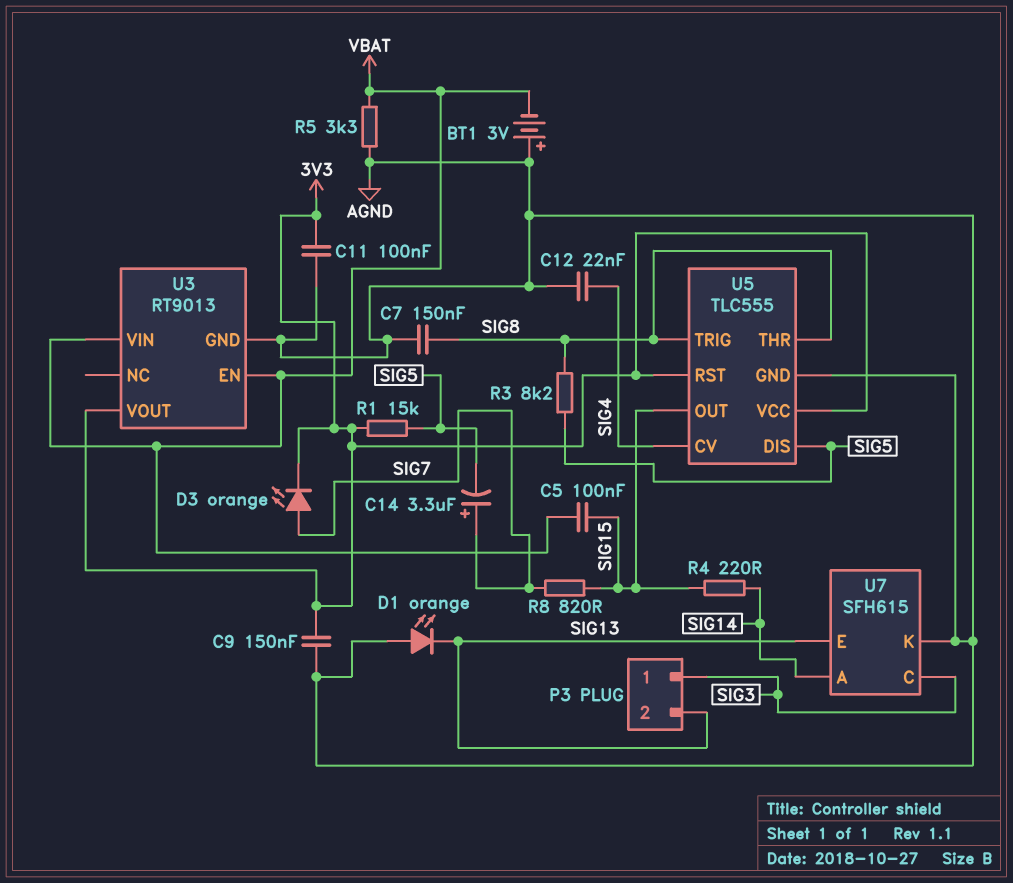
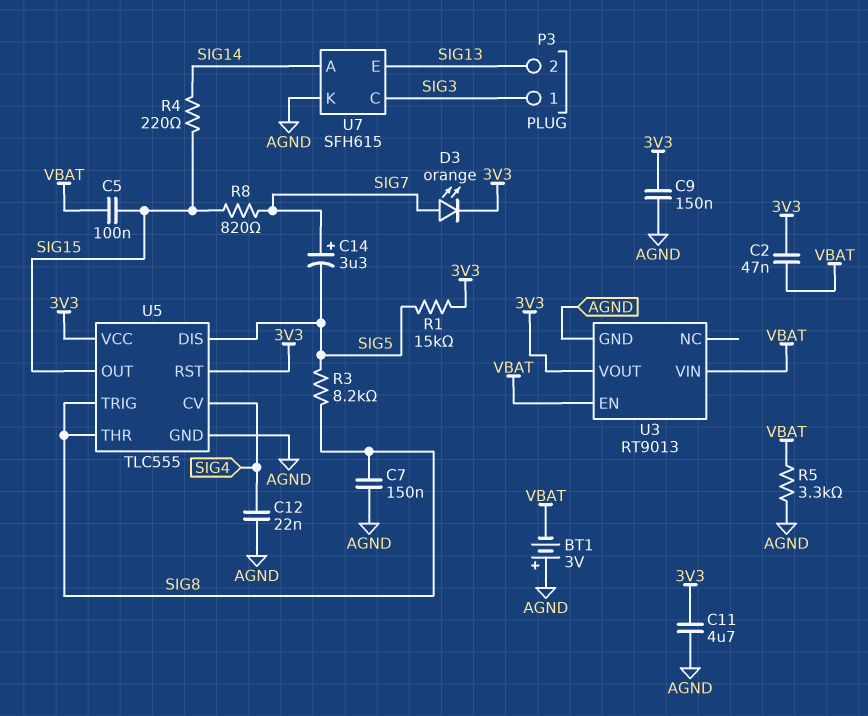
C2: none -> 47nF (3V3, VBAT)
C11: 100nF (3V3, AGND) -> 4.7uF (3V3, AGND)
D1: LED orange (A AGND, K SIG13) -> none

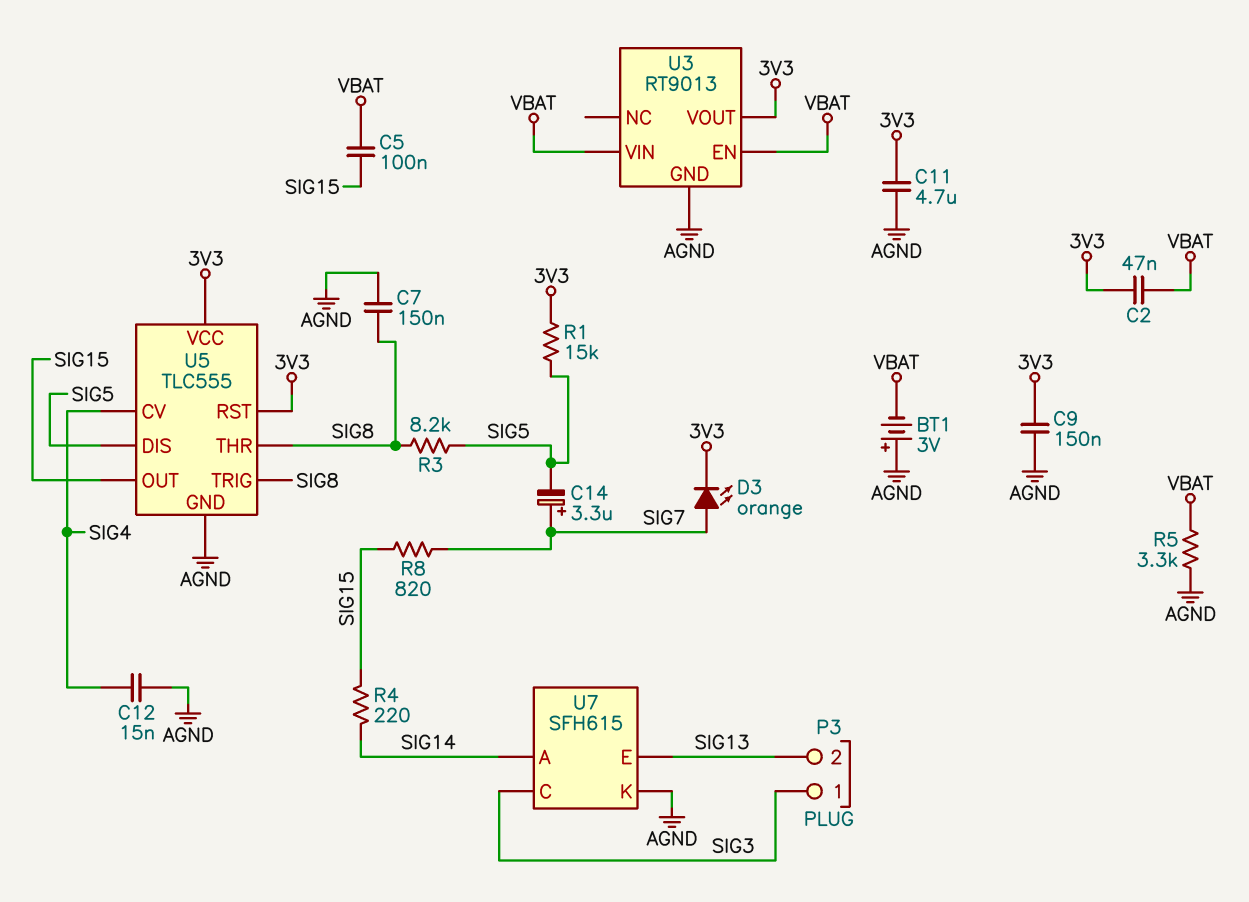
C12: 22nF (AGND, SIG4) -> 15nF (AGND, SIG4)

